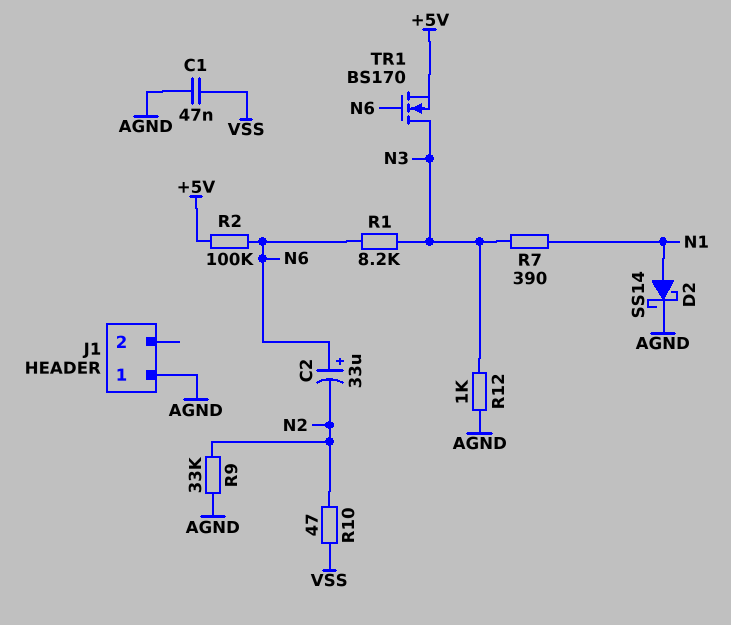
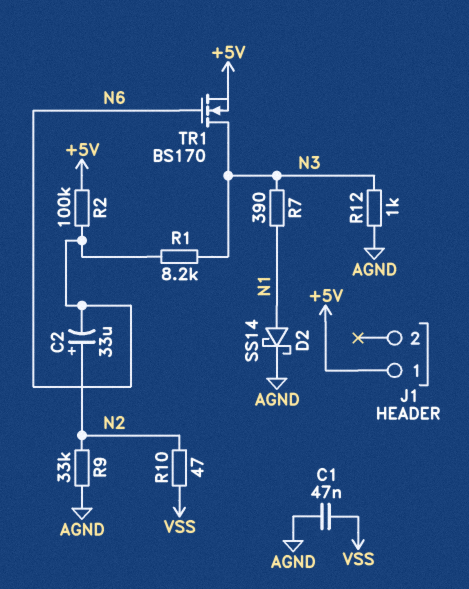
C2: 33uF (plus N6, minus N2) -> 33uF (plus N2, minus N6)
J1 pin 1: AGND -> +5V

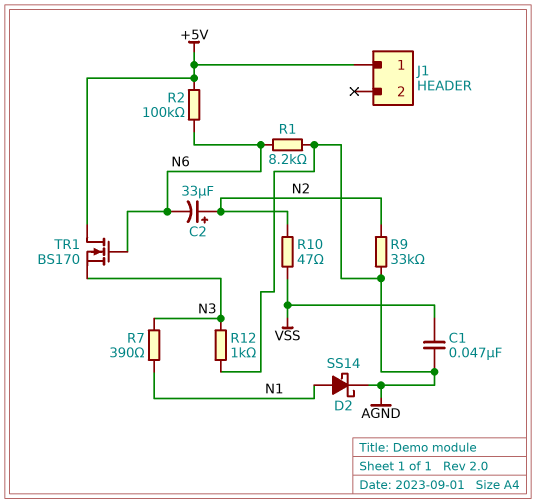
R1: 8.2k (N3, N6) -> 8.2k (AGND, N6)
TR1: NMOS BS170 (G N6, D N3, S +5V) -> NMOS BS170 (G N6, D +5V, S N3)

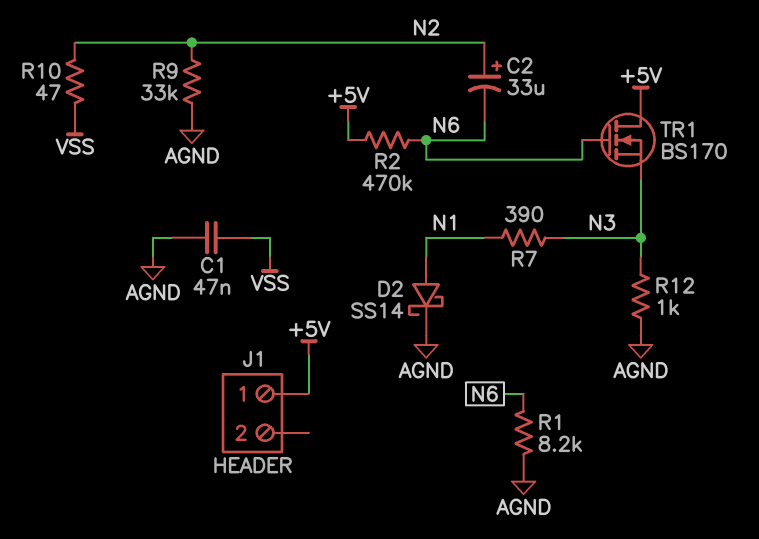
R2: 100k (+5V, N6) -> 470k (+5V, N6)

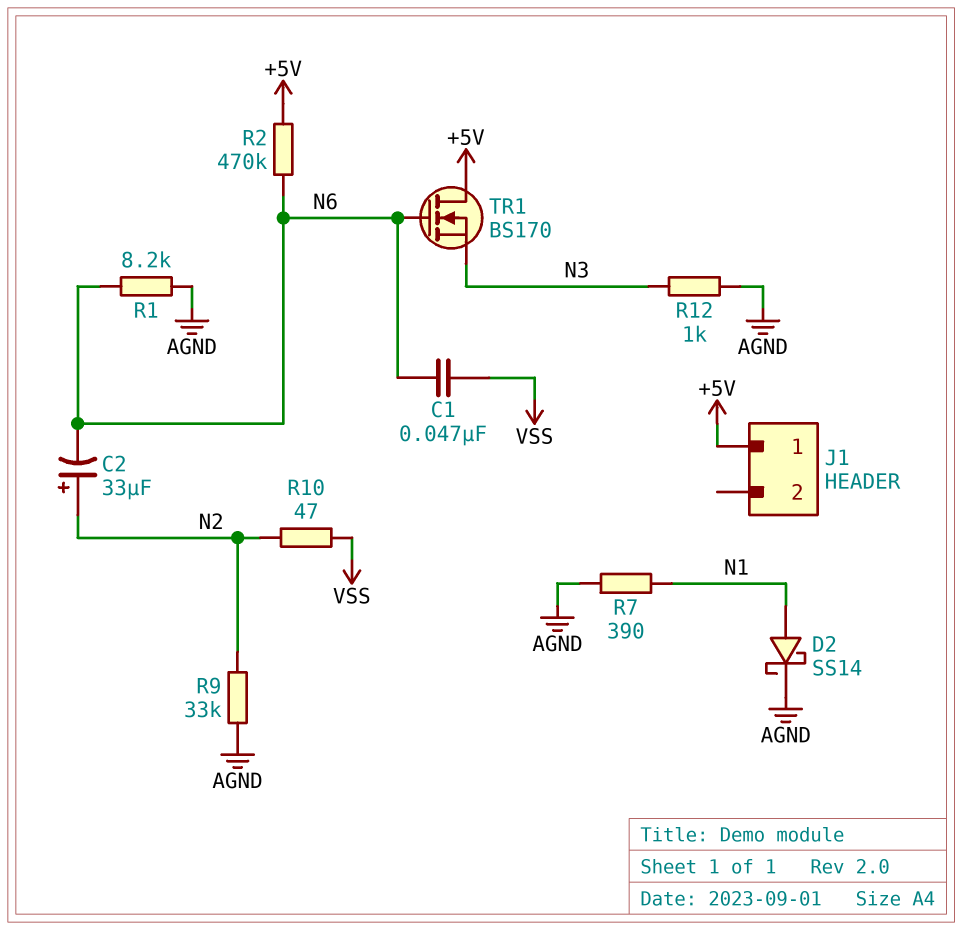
C1: 47nF (AGND, VSS) -> 47nF (N6, VSS)
R7: 390 (N1, N3) -> 390 (AGND, N1)

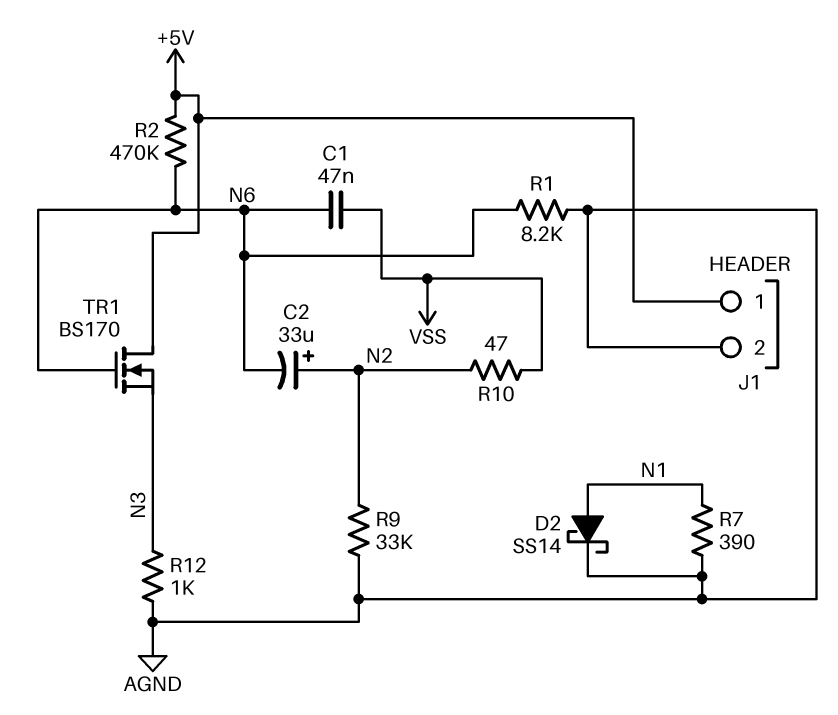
J1 pin 2: none -> AGND

